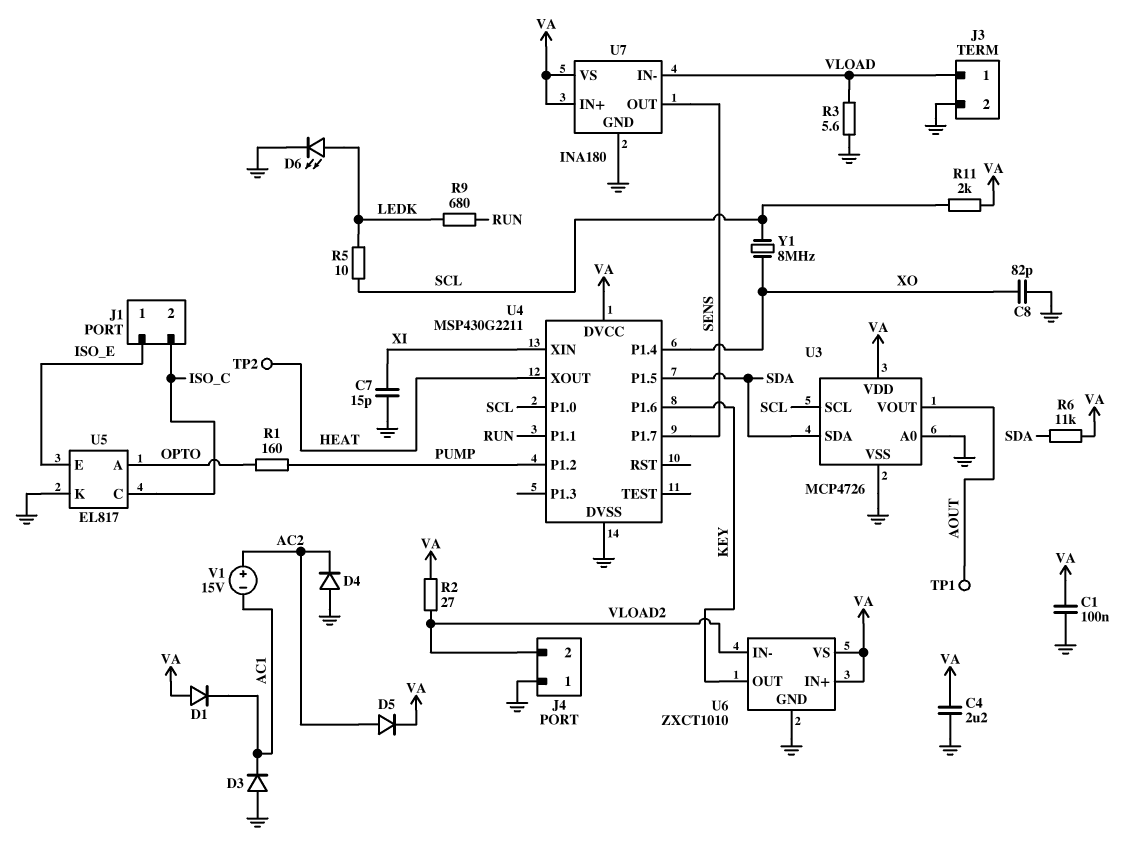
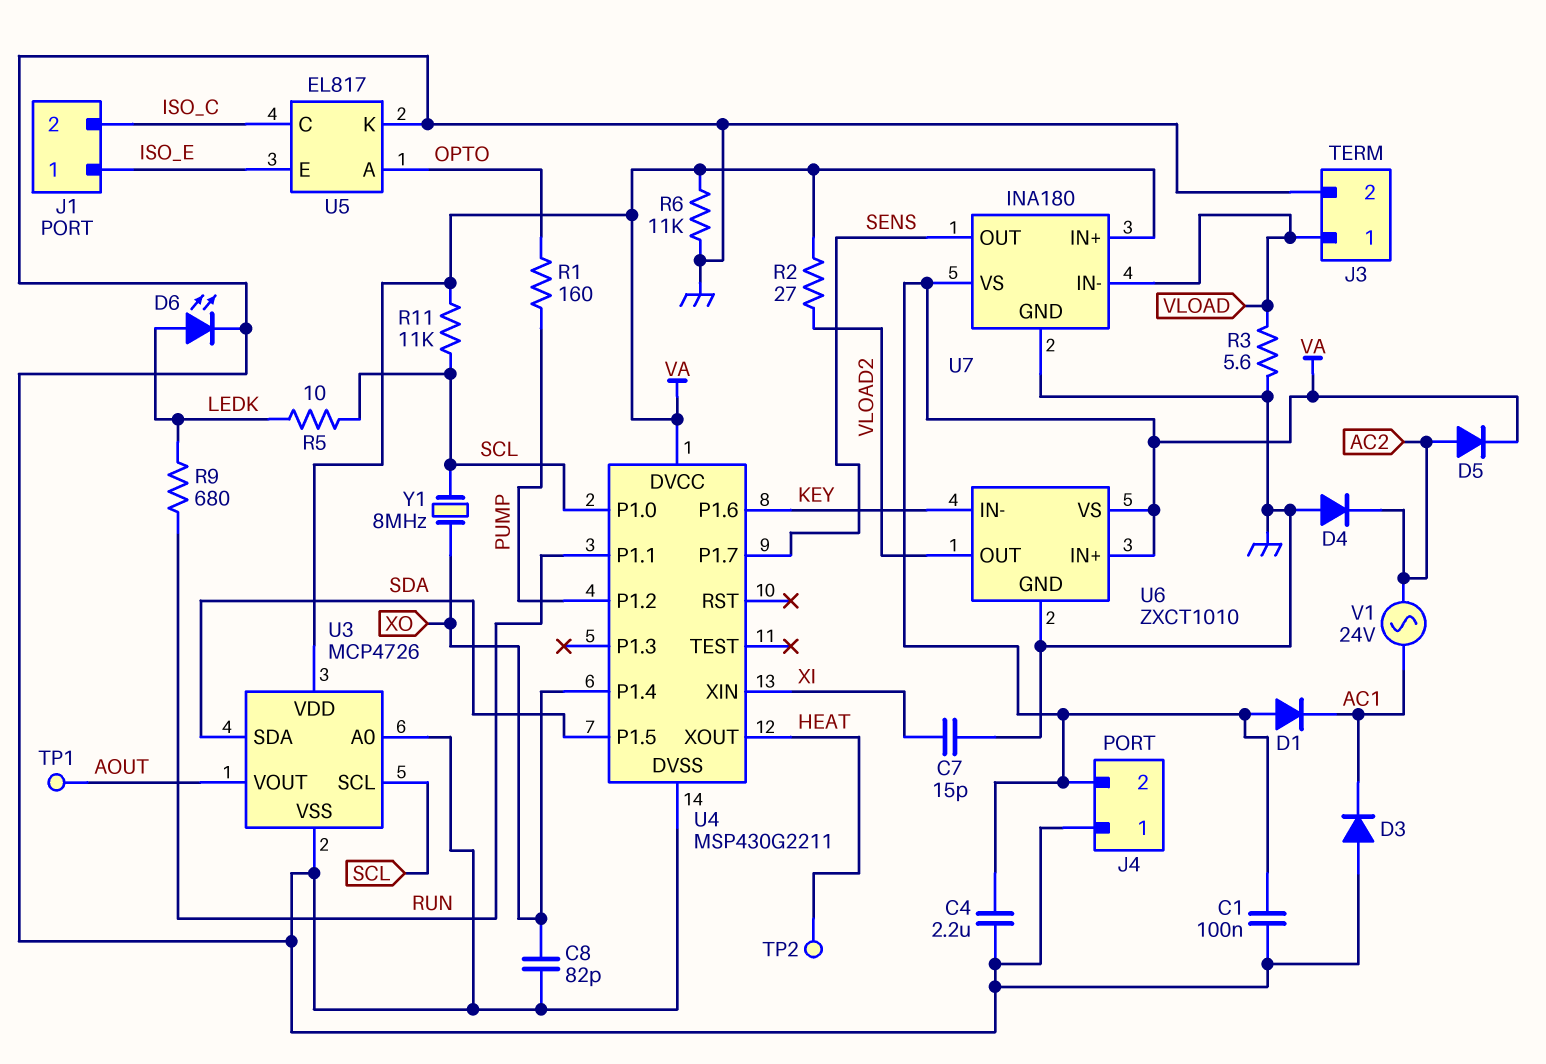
J4 pin 2: VLOAD2 -> VA
R6: 11k (SDA, VA) -> 11k (GND, VA)
R11: 2k (SCL, VA) -> 11k (SCL, VA)
U6 pin IN-: VLOAD2 -> KEY
U6 pin OUT: KEY -> VLOAD2
V1: 15V (plus AC2, minus AC1) -> AC 24V (AC1, AC2)

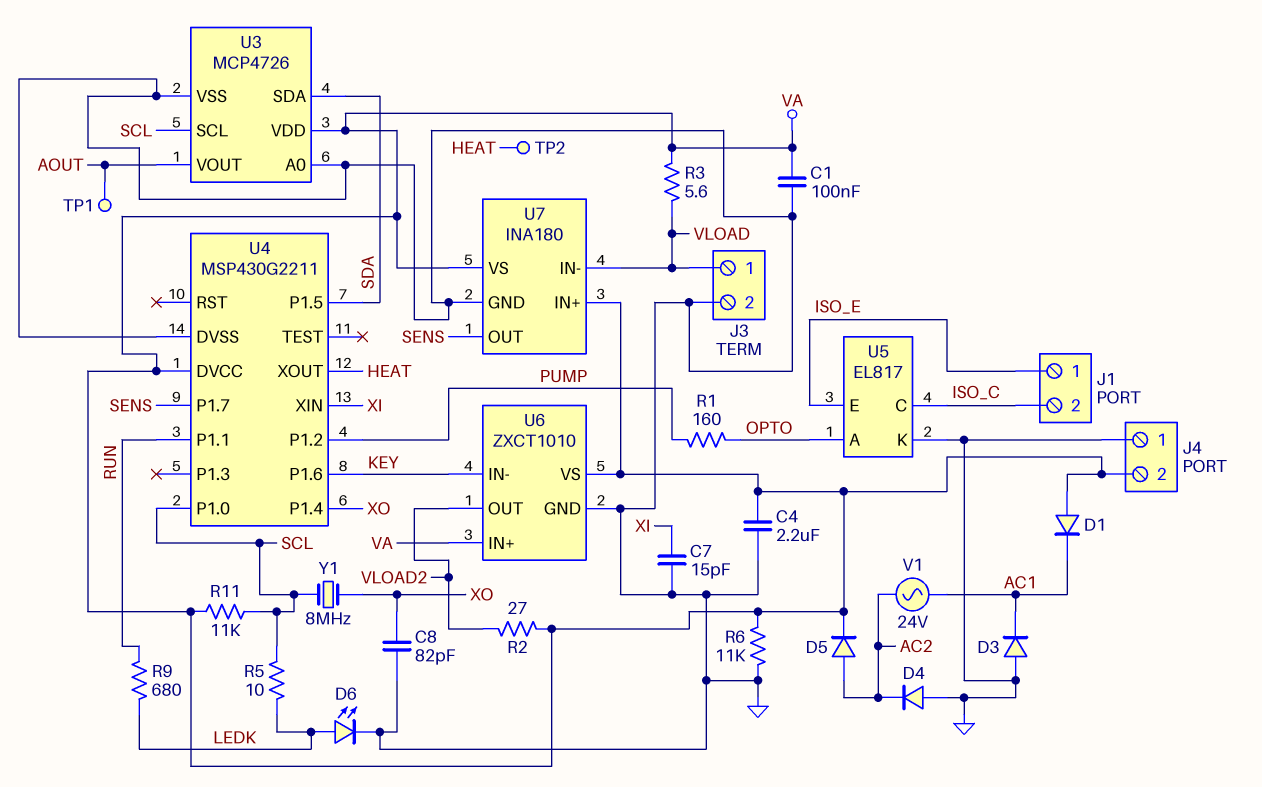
R3: 5.6 (GND, VLOAD) -> 5.6 (VA, VLOAD)

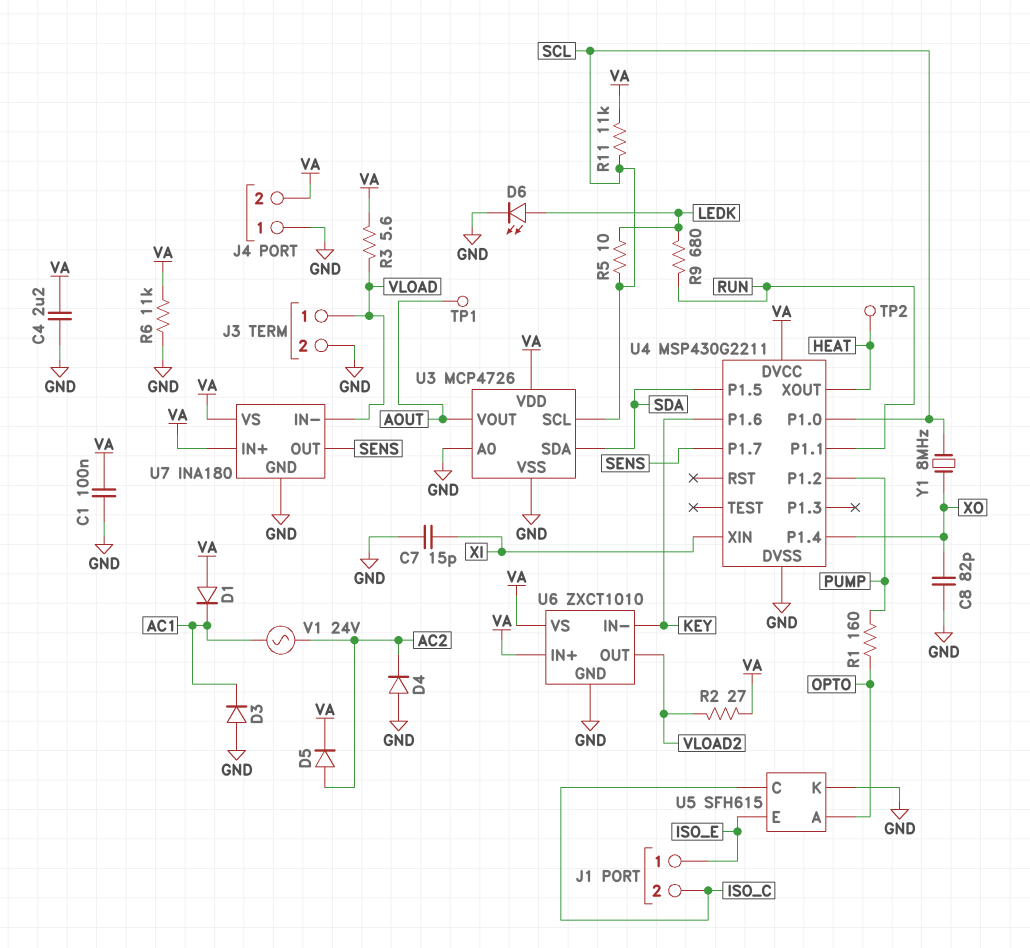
U5: EL817 -> SFH615

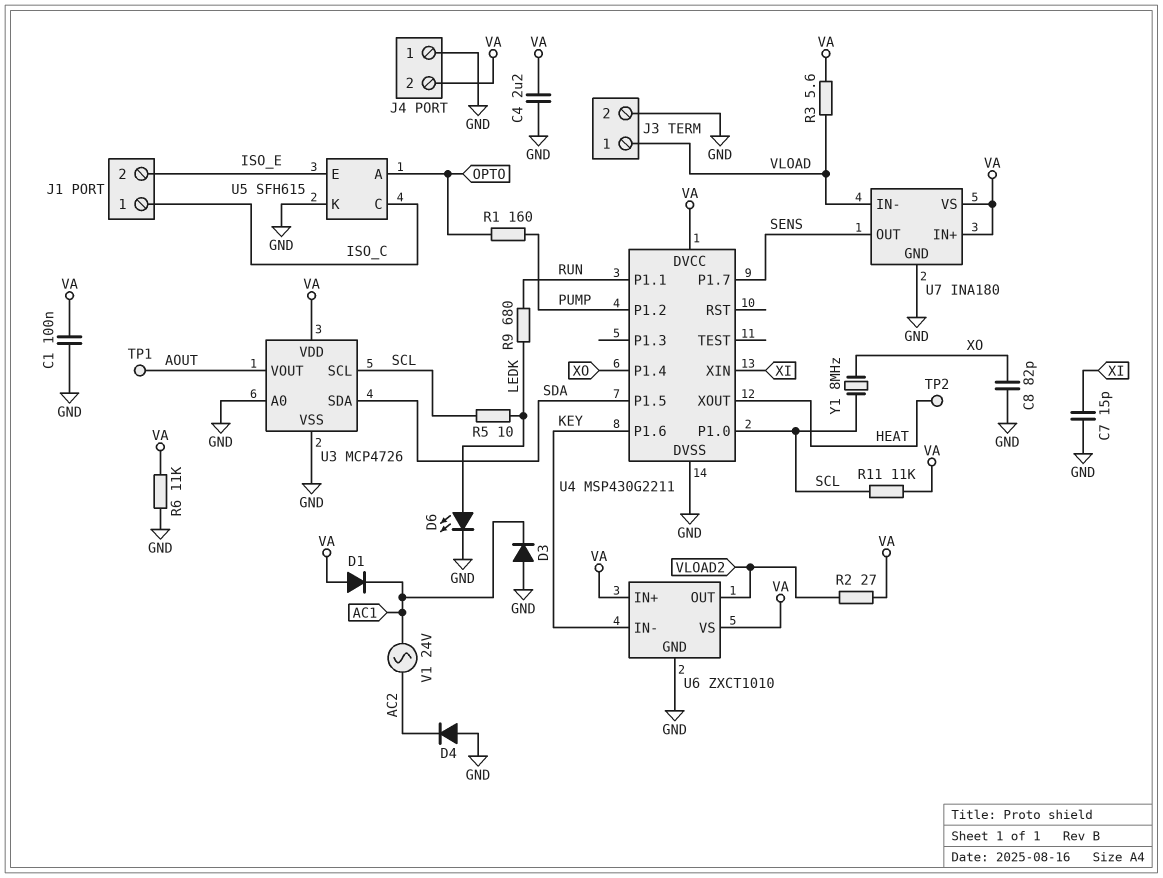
D5: diode (A AC2, K VA) -> none
J1 pin 1: ISO_E -> ISO_C
J1 pin 2: ISO_C -> ISO_E

